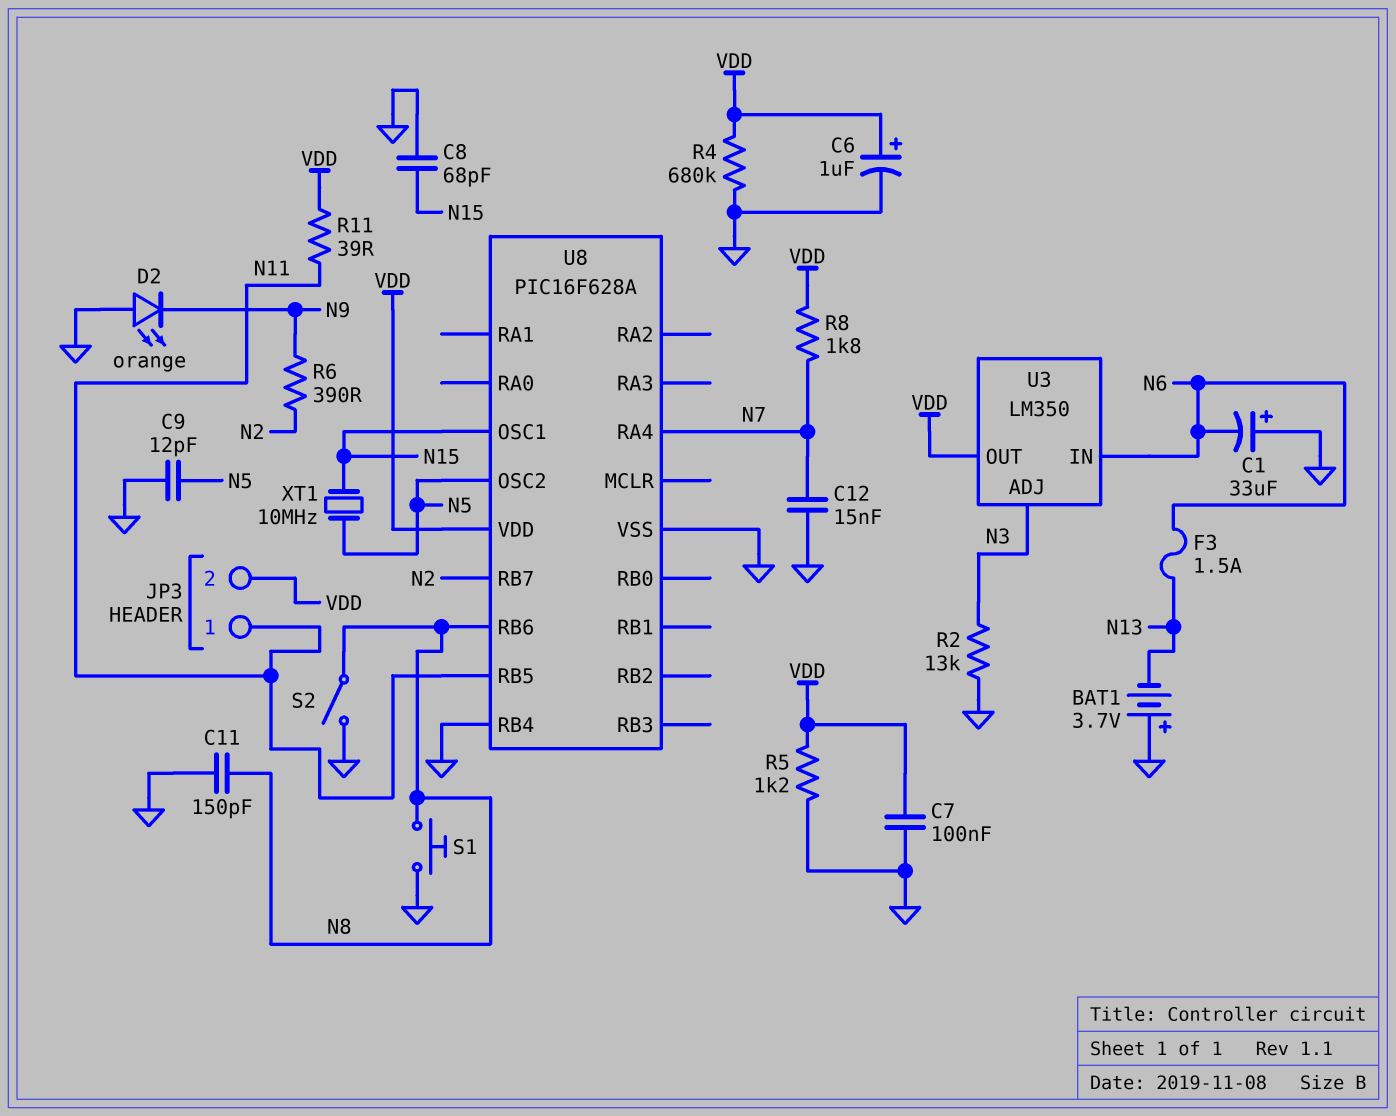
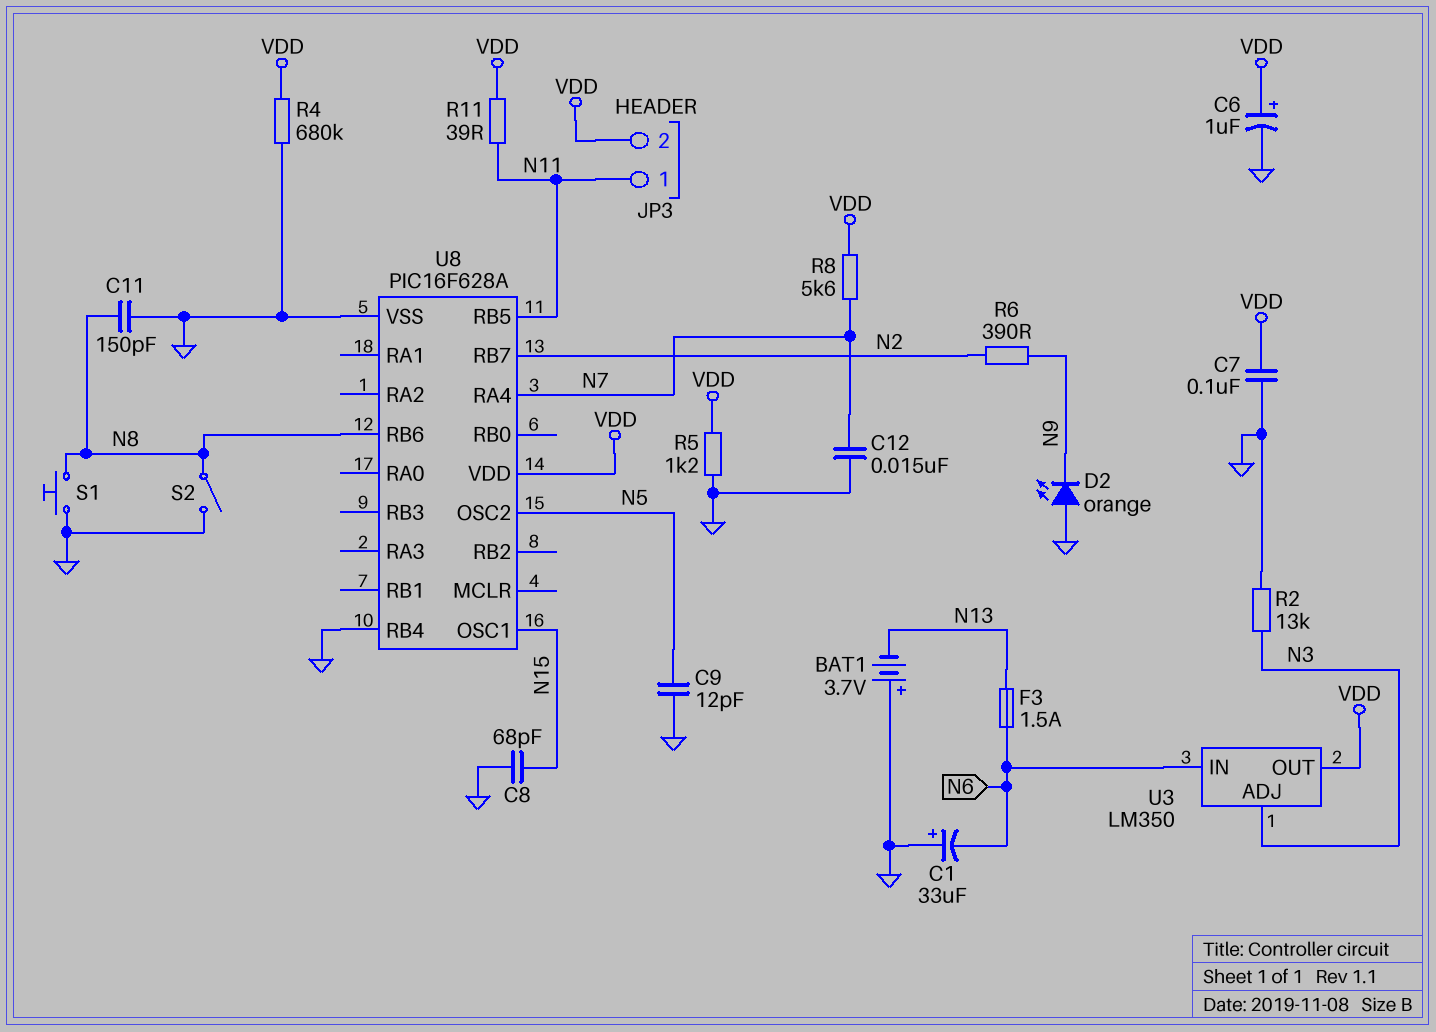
R8: 1.8k (N7, VDD) -> 5.6k (N7, VDD)
XT1: 10MHz (N5, N15) -> none

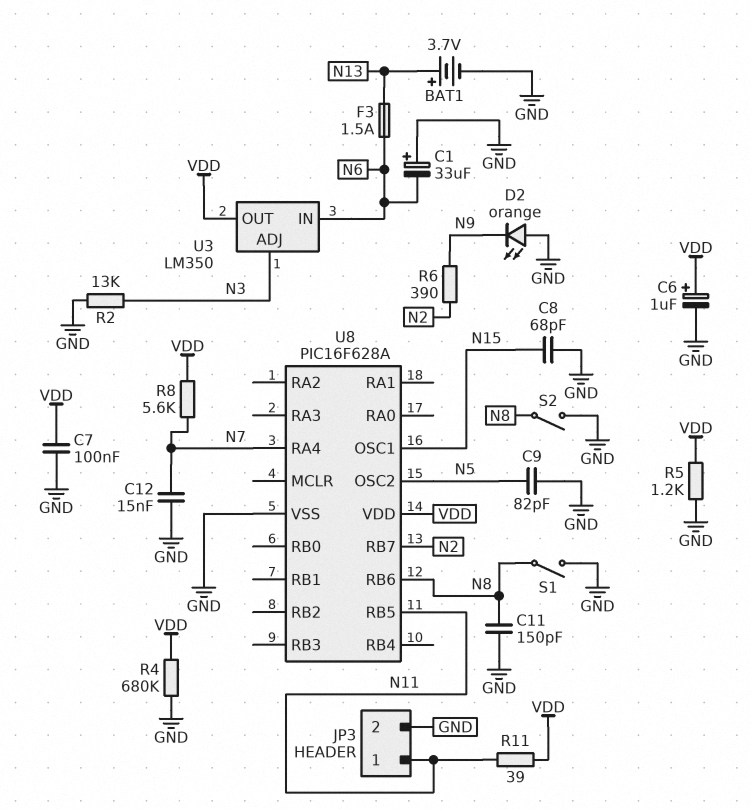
BAT1: 3.7V (plus GND, minus N13) -> 3.7V (plus N13, minus GND)
C9: 12pF (GND, N5) -> 82pF (GND, N5)
JP3 pin 2: VDD -> GND
S1: button (GND, N8) -> switch (GND, N8)
U8 pin RB4: GND -> none

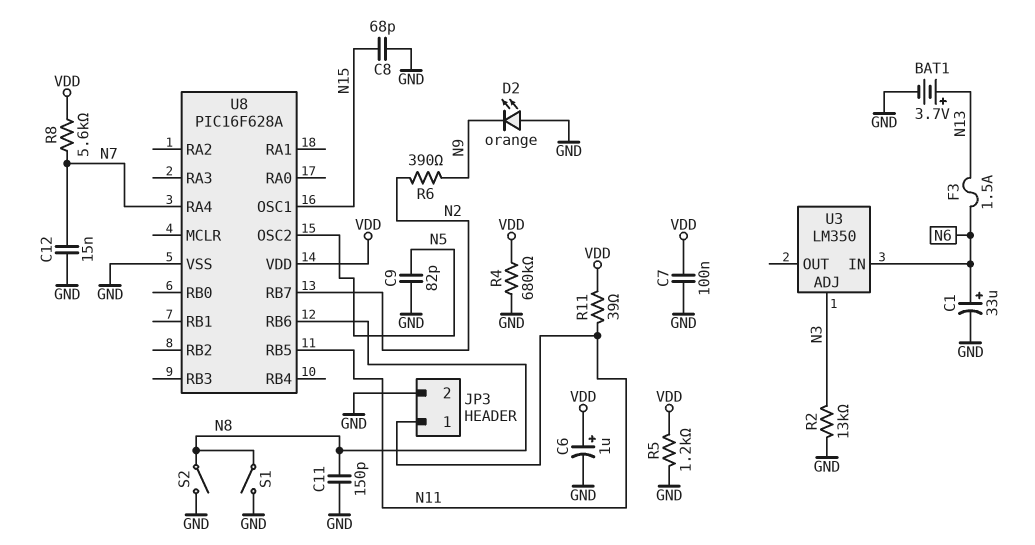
C1: 33uF (plus GND, minus N6) -> 33uF (plus N6, minus GND)
U3 pin OUT: VDD -> none

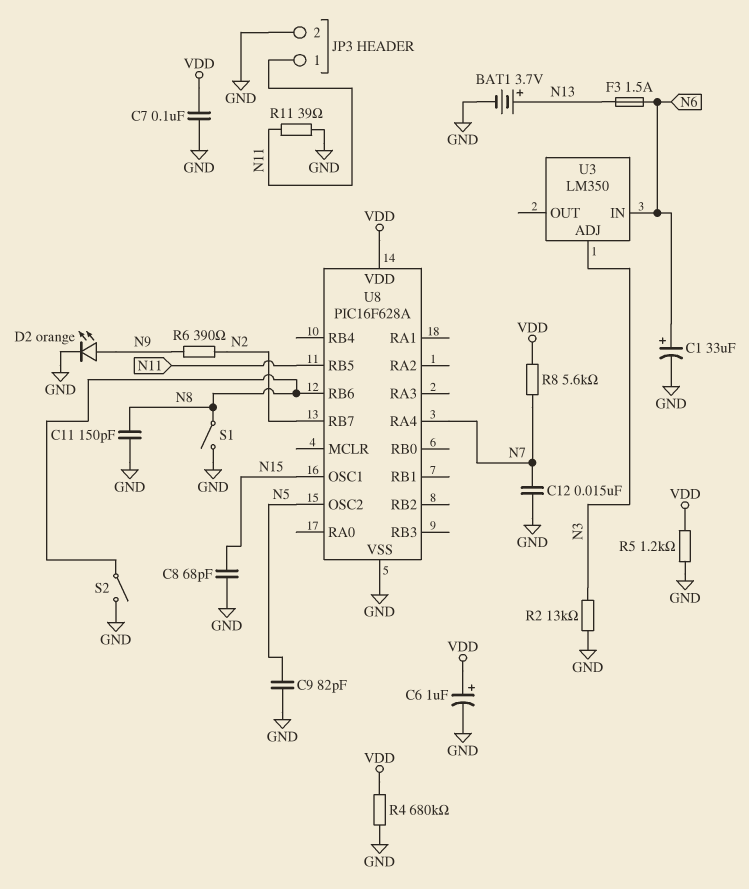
D2: LED orange (A GND, K N9) -> LED orange (A N9, K GND)
R11: 39 (N11, VDD) -> 39 (GND, N11)

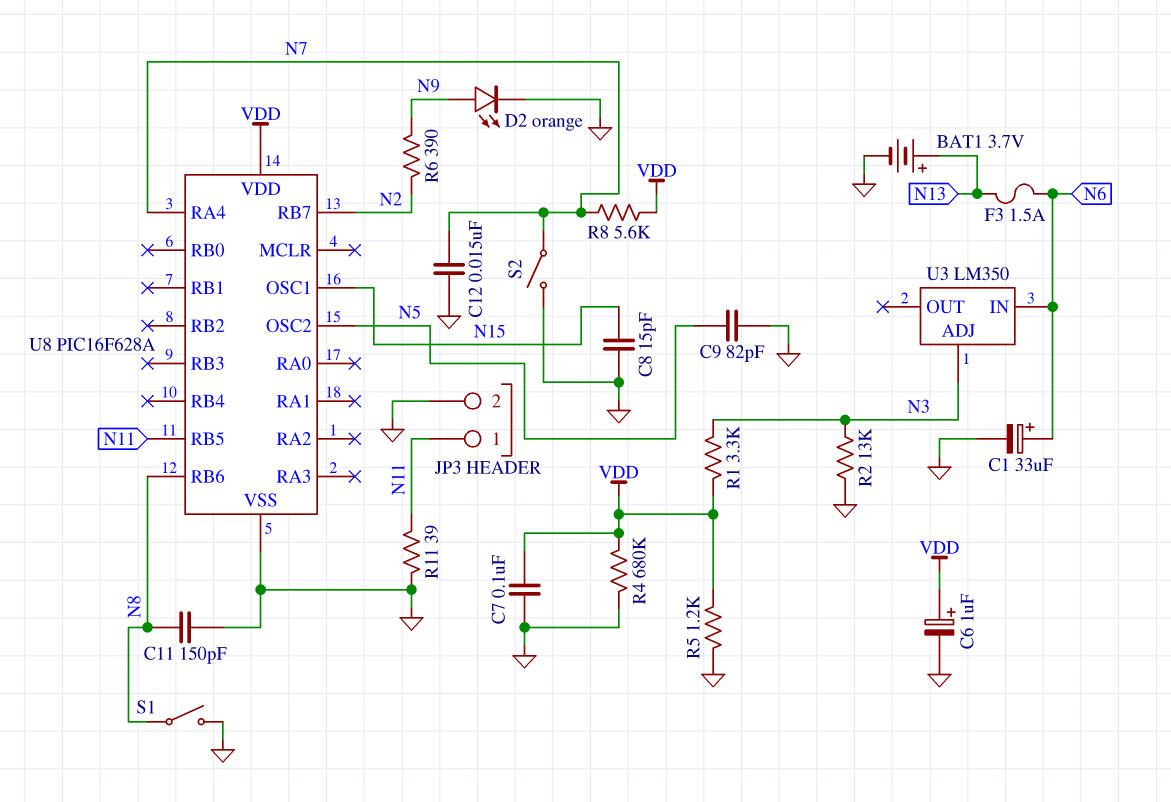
C8: 68pF (GND, N15) -> 15pF (GND, N15)
R1: none -> 3.3k (N3, VDD)
S2: switch (GND, N8) -> switch (GND, N7)

